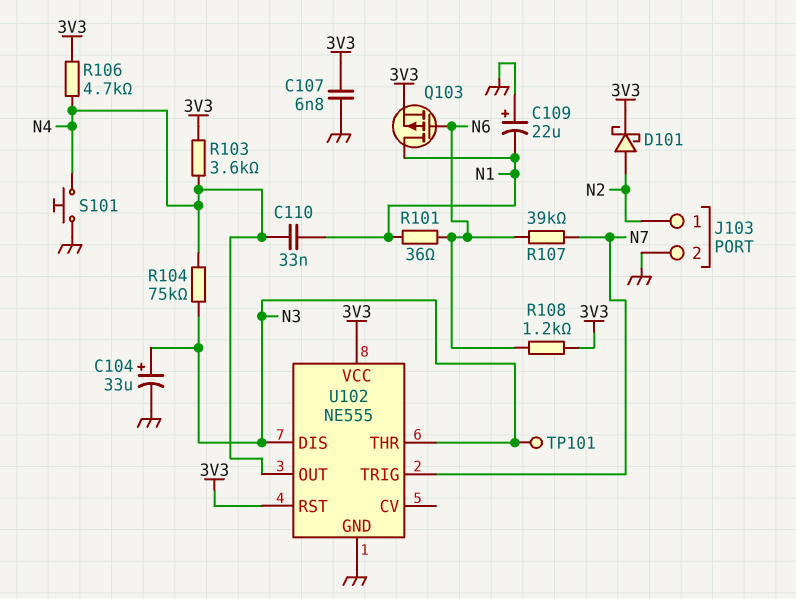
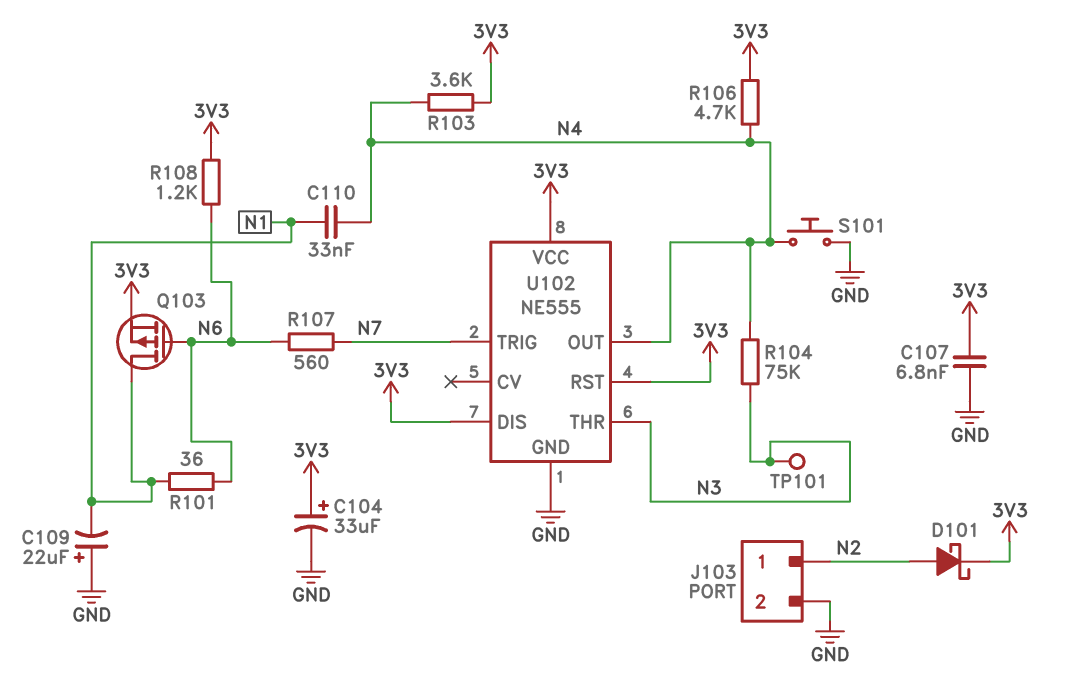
C104: 33uF (plus N3, minus GND) -> 33uF (plus 3V3, minus GND)
R107: 39k (N6, N7) -> 560 (N6, N7)
U102 pin DIS: N3 -> 3V3

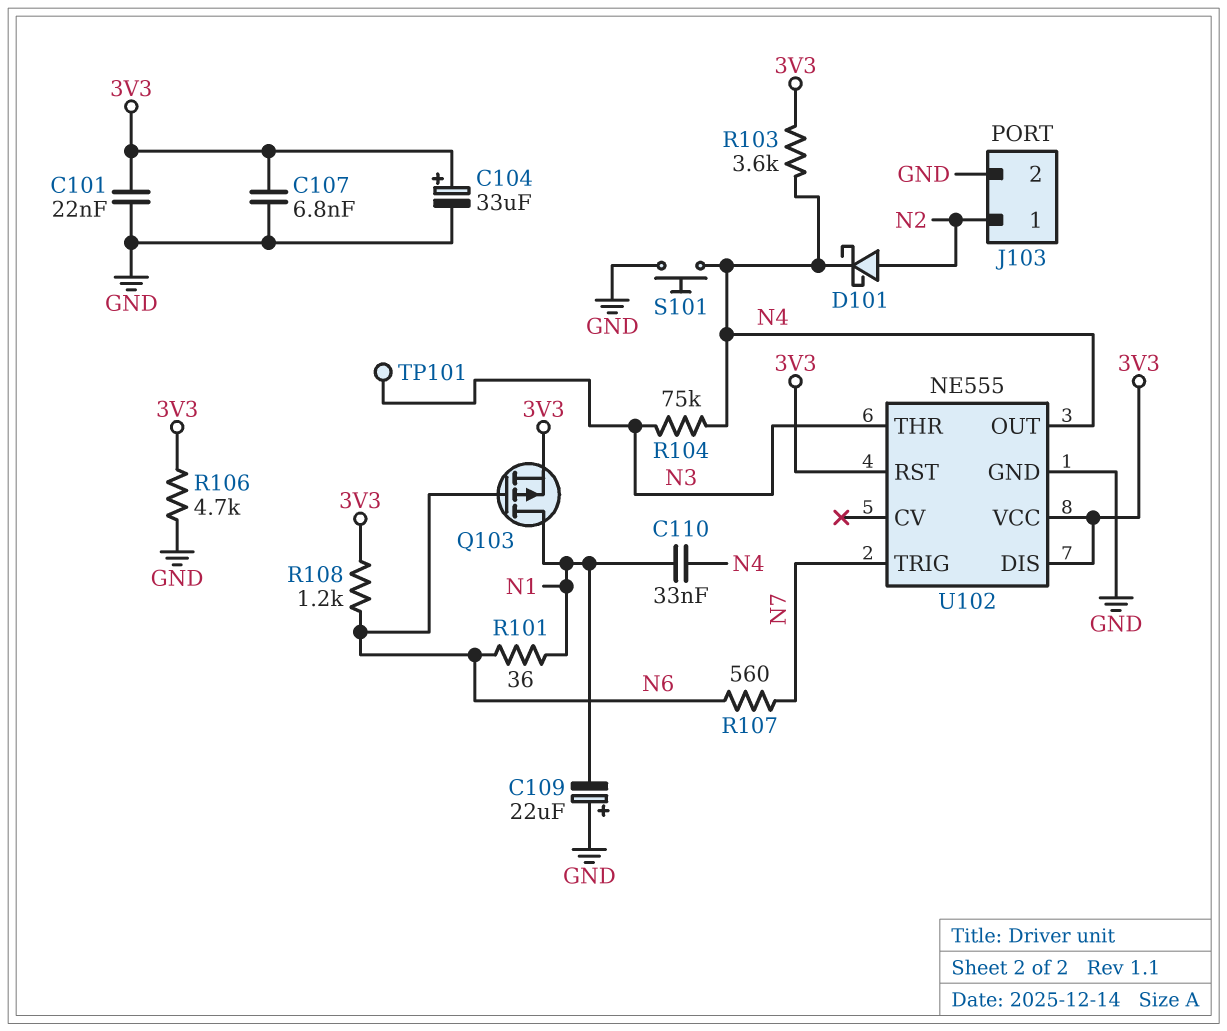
C101: none -> 22nF (3V3, GND)
D101: schottky (A N2, K 3V3) -> schottky (A N2, K N4)
R106: 4.7k (3V3, N4) -> 4.7k (3V3, GND)

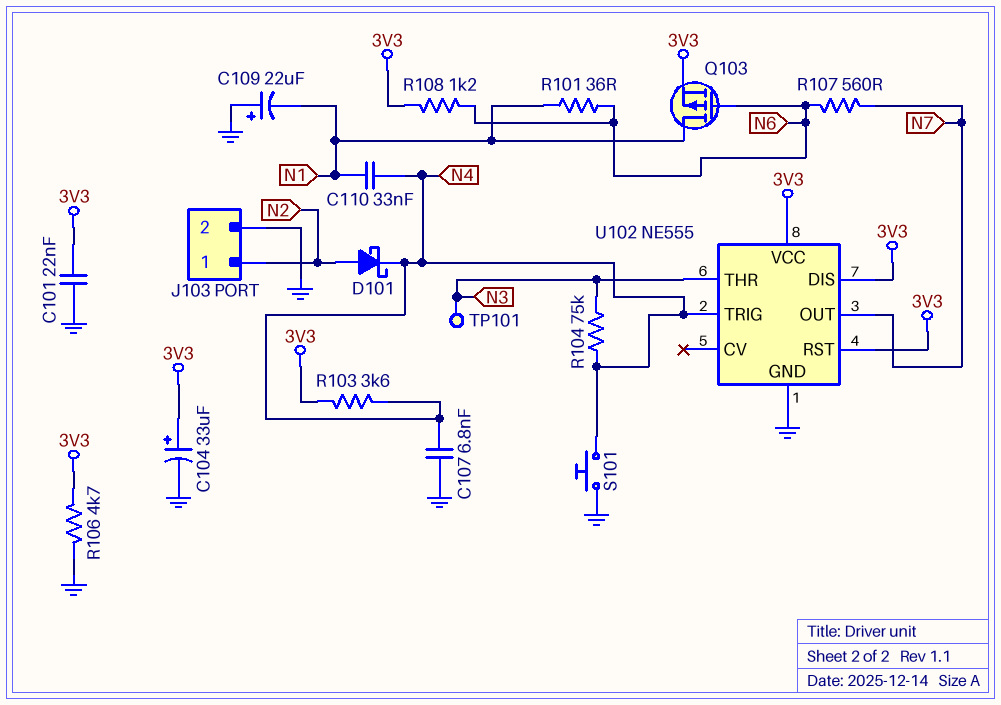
C107: 6.8nF (3V3, GND) -> 6.8nF (GND, N4)
U102 pin OUT: N4 -> N7
U102 pin TRIG: N7 -> N4

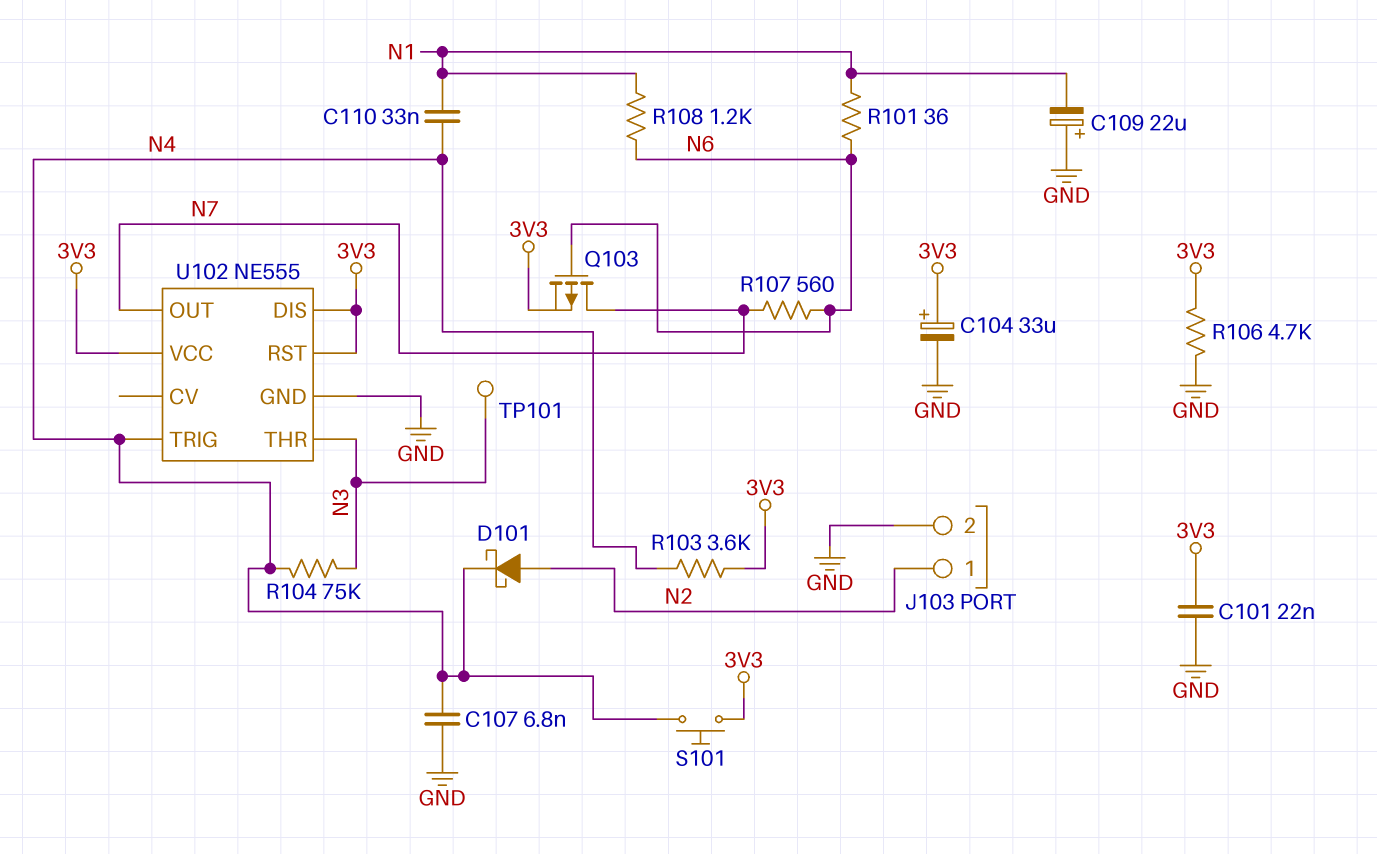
Q103: PMOS (G N6, D N1, S 3V3) -> PMOS (G N6, D N7, S 3V3)
R108: 1.2k (3V3, N6) -> 1.2k (N1, N6)
S101: button (GND, N4) -> button (3V3, N4)

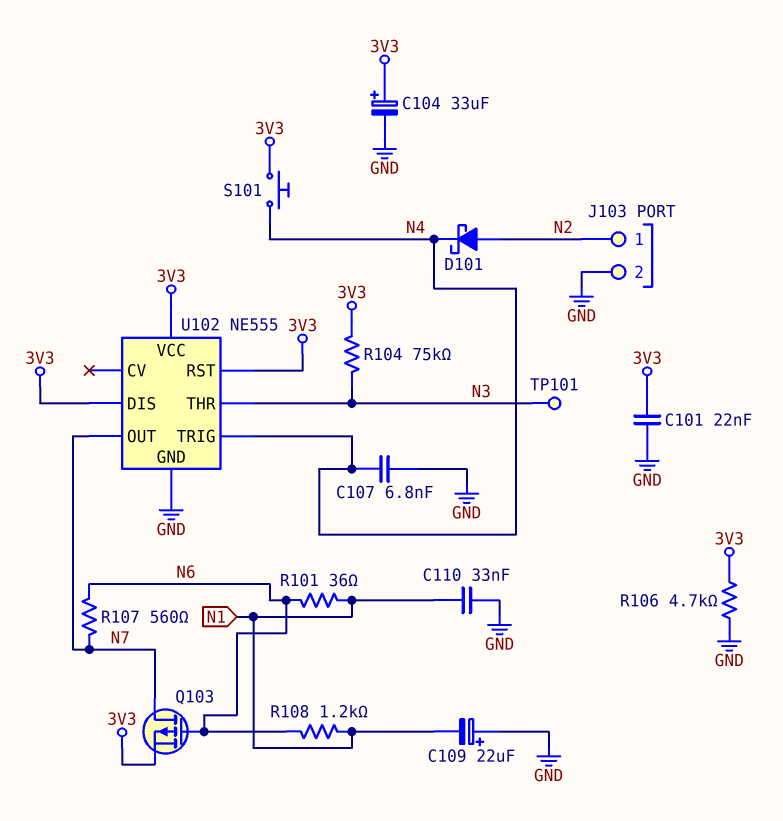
C110: 33nF (N1, N4) -> 33nF (GND, N1)
R103: 3.6k (3V3, N4) -> none
R104: 75k (N3, N4) -> 75k (3V3, N3)

